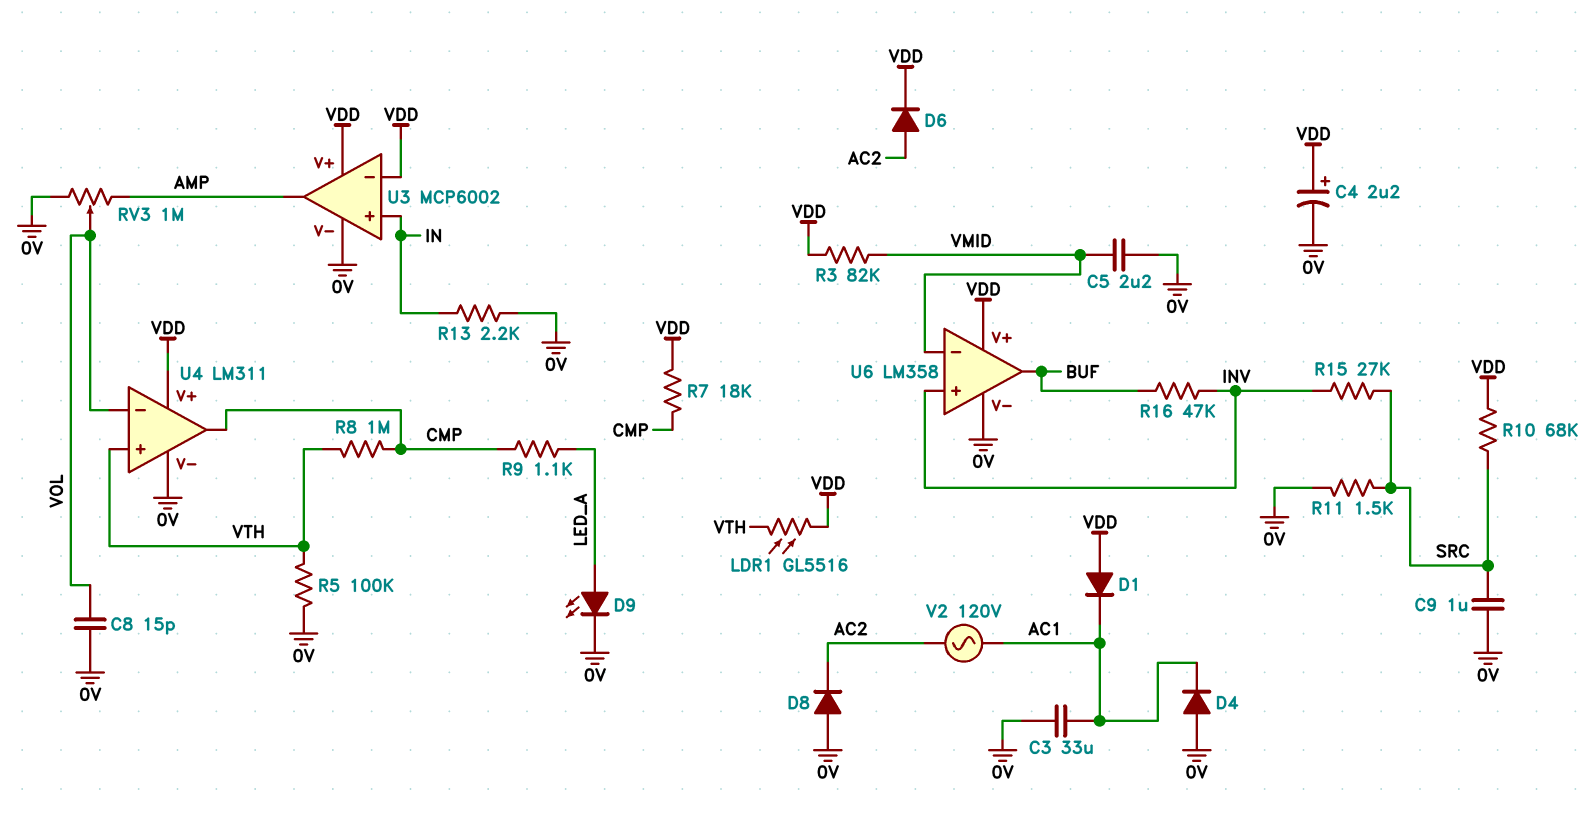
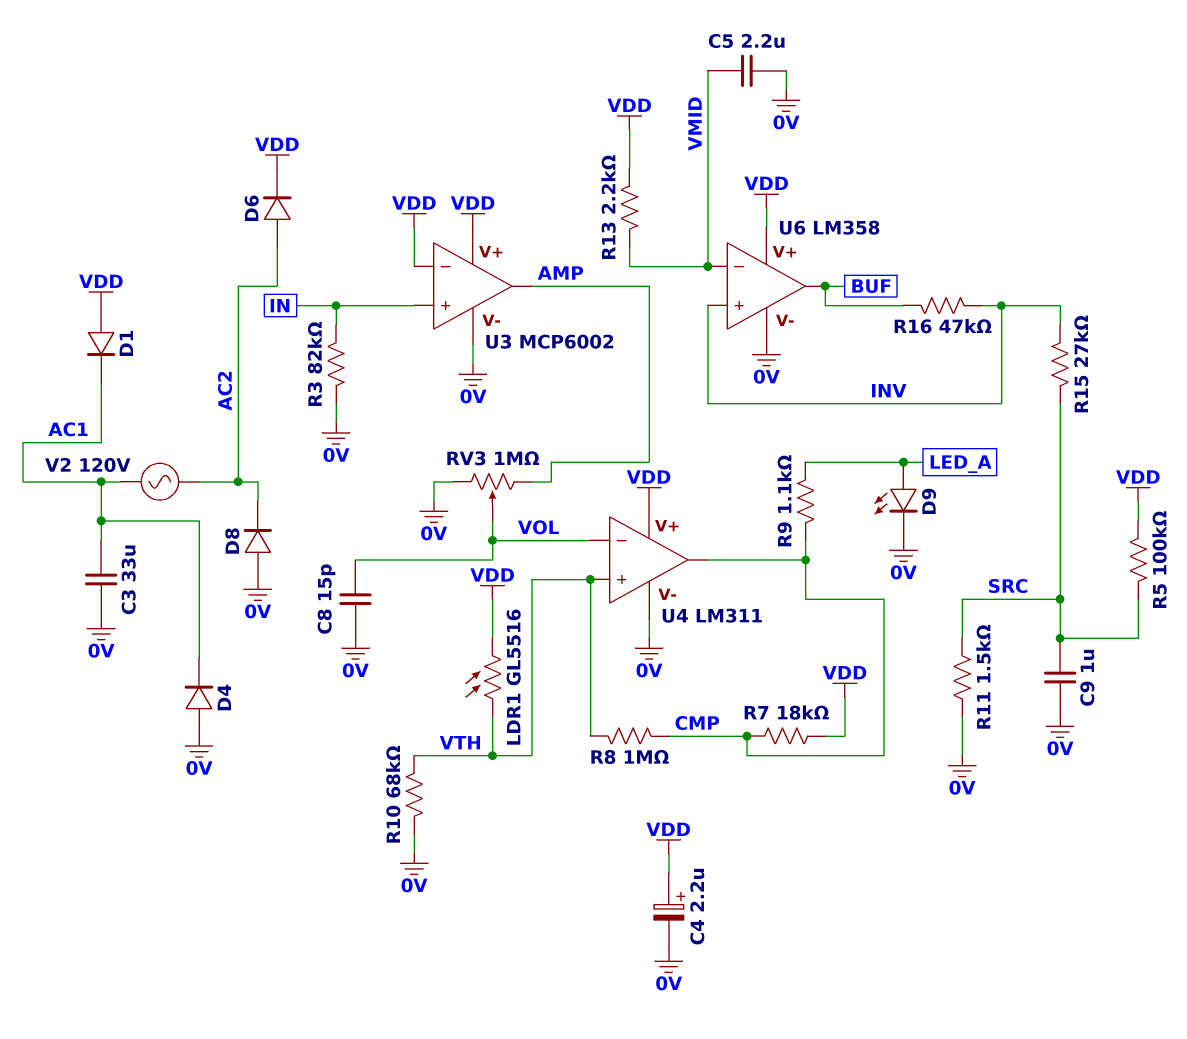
R3: 82k (VDD, VMID) -> 82k (0V, IN)
R5: 100k (0V, VTH) -> 100k (SRC, VDD)
R10: 68k (SRC, VDD) -> 68k (0V, VTH)
R13: 2.2k (0V, IN) -> 2.2k (VDD, VMID)

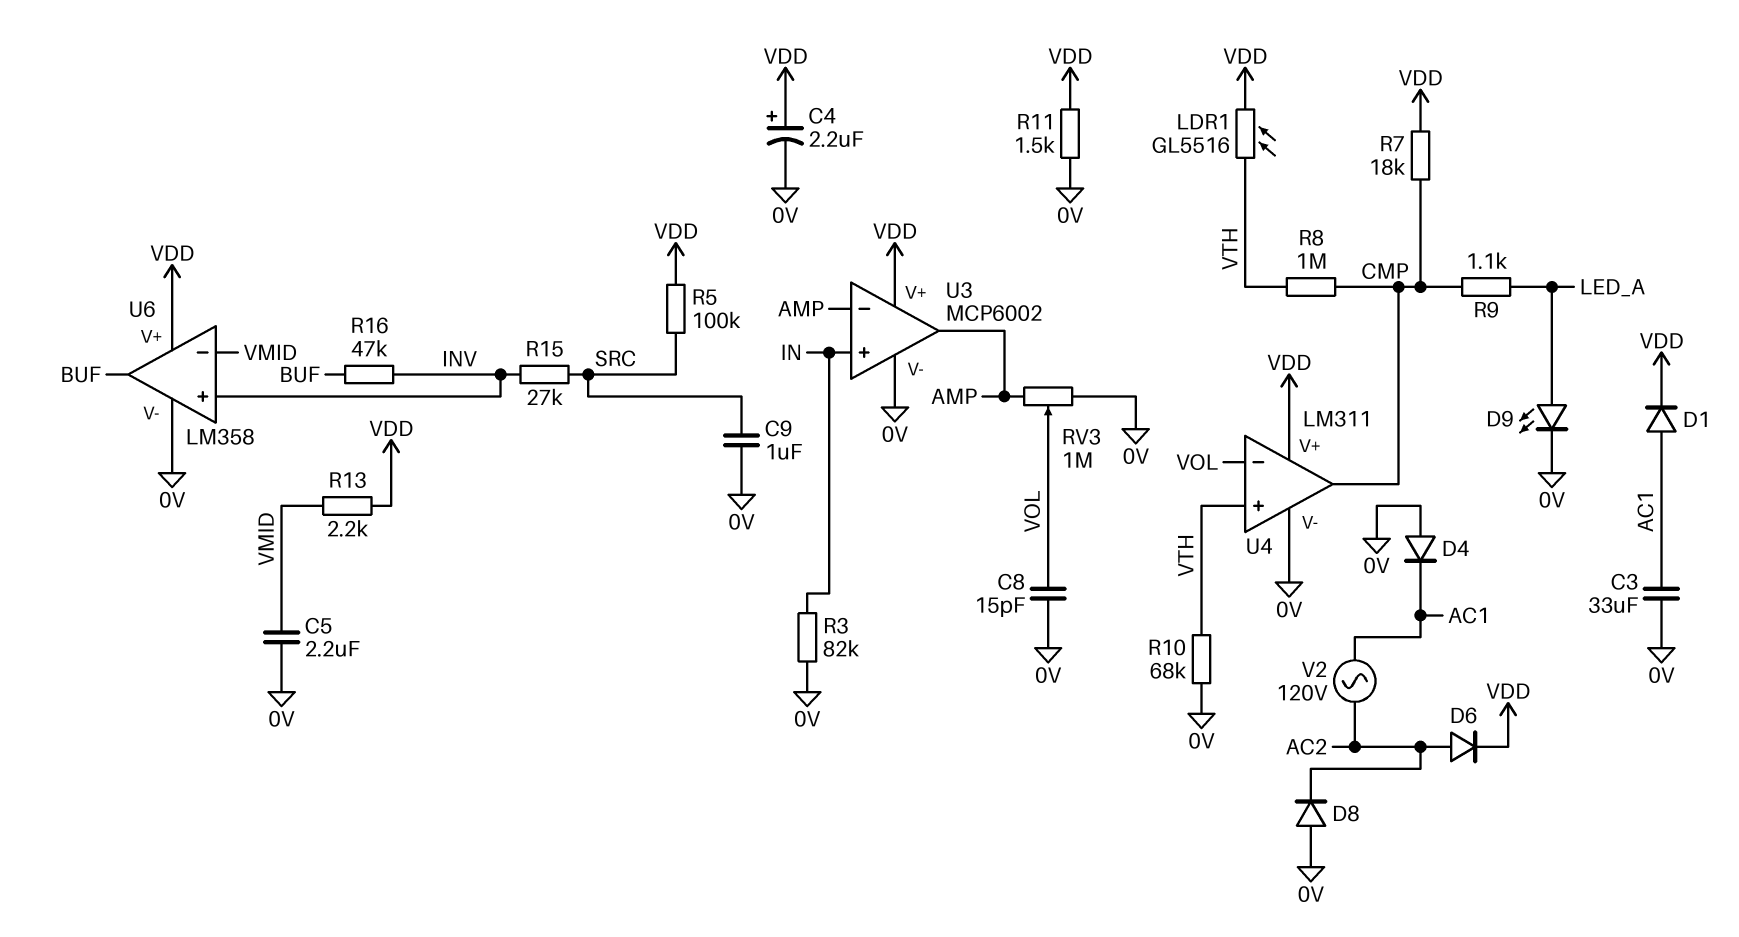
D1: diode (A VDD, K AC1) -> diode (A AC1, K VDD)
R11: 1.5k (0V, SRC) -> 1.5k (0V, VDD)
U3 pin in-: VDD -> AMP

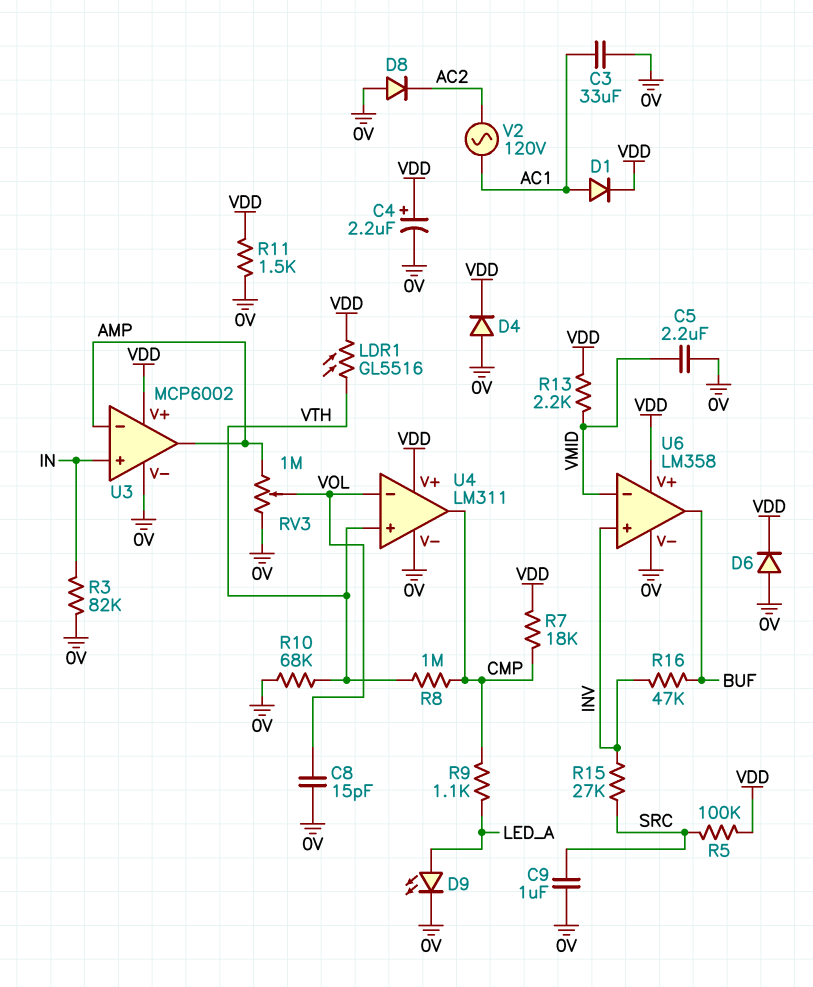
D4: diode (A 0V, K AC1) -> diode (A 0V, K VDD)
D6: diode (A AC2, K VDD) -> diode (A 0V, K VDD)

